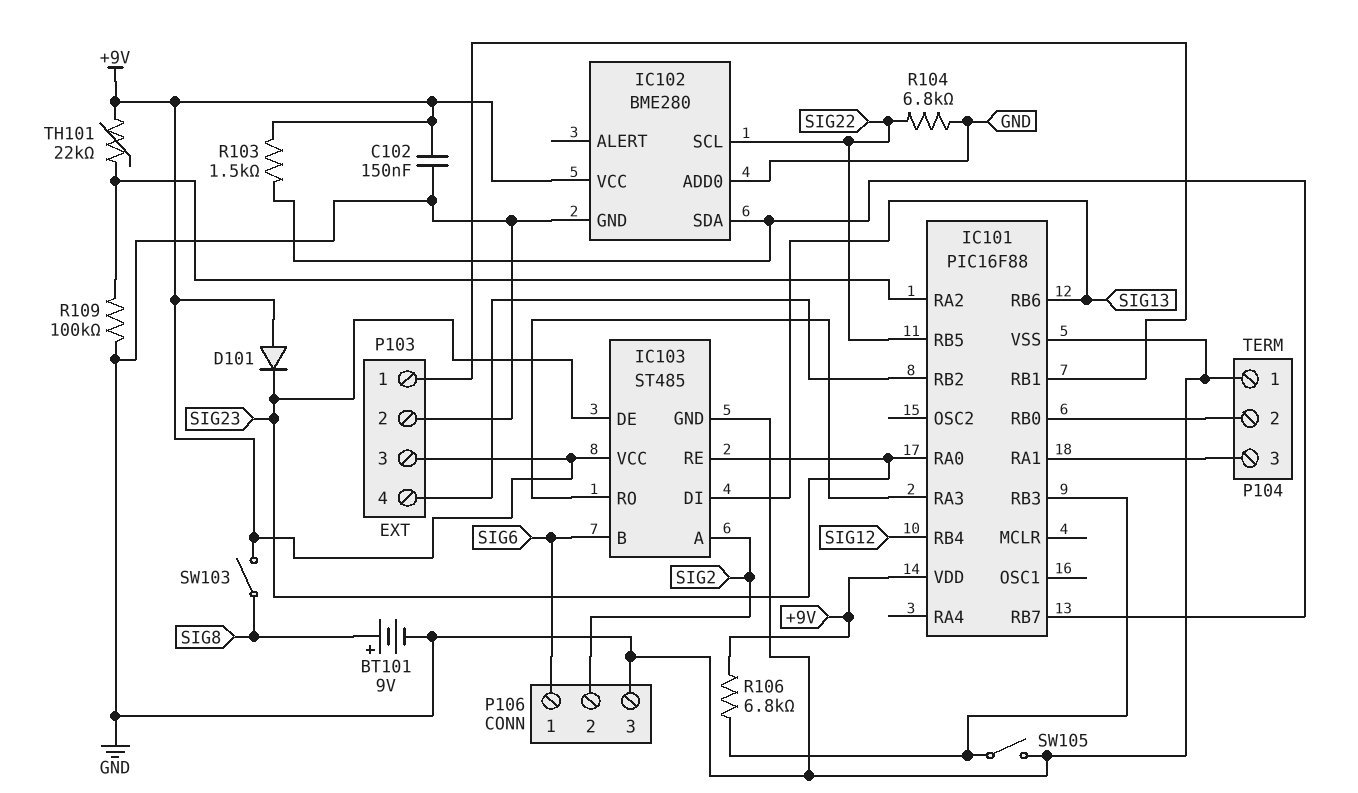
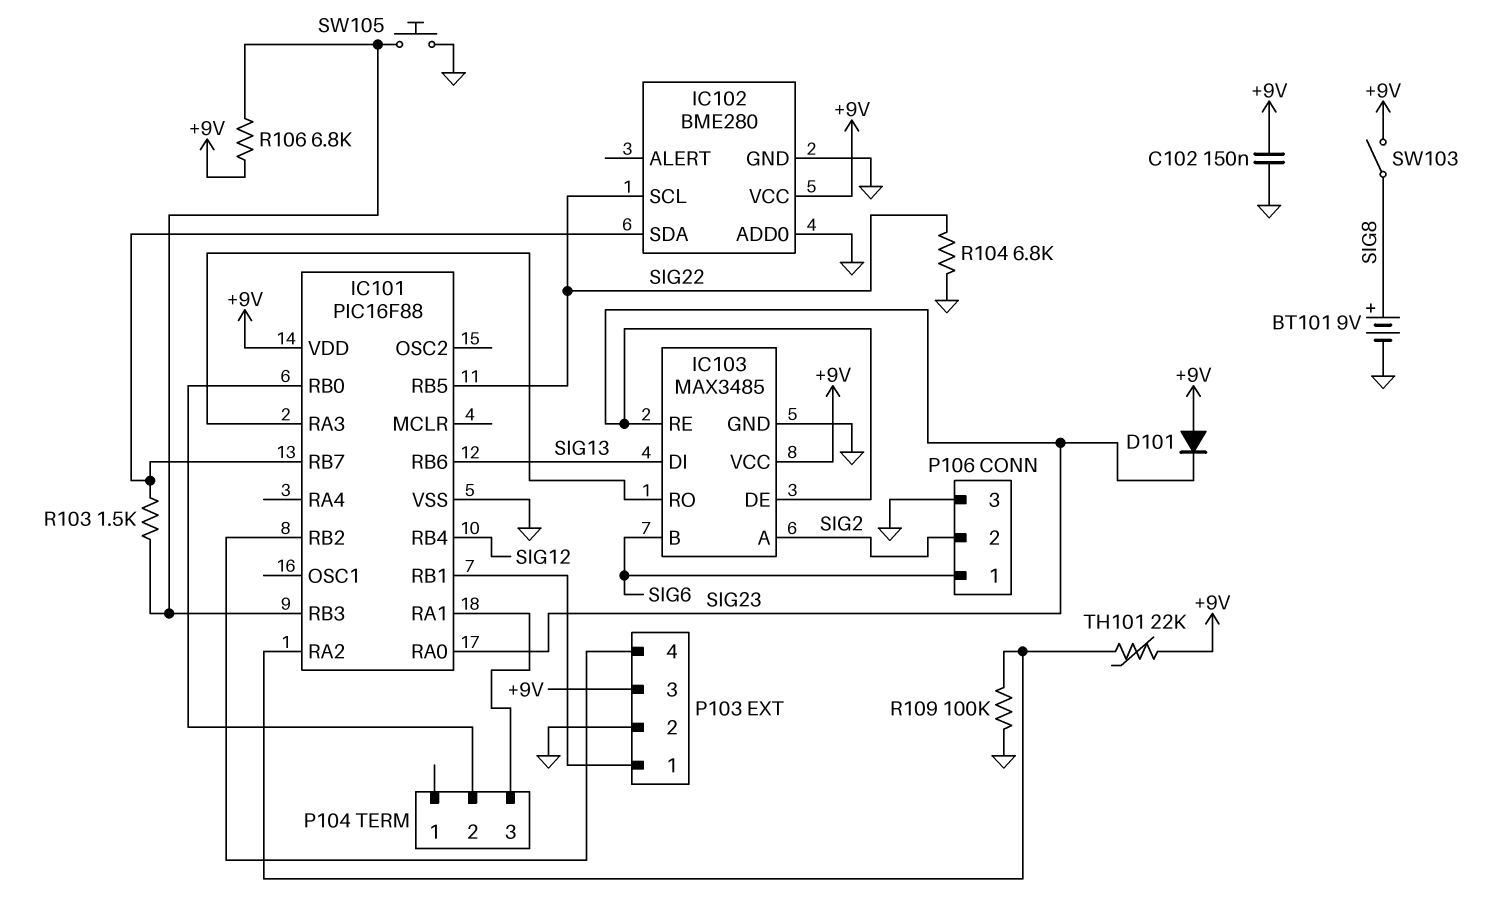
IC103: ST485 -> MAX3485
P104 pin 1: GND -> none
R103: 1.5k (+9V, IC101/RB7) -> 1.5k (IC101/RB3, IC101/RB7)
SW105: switch (GND, IC101/RB3) -> button (GND, IC101/RB3)

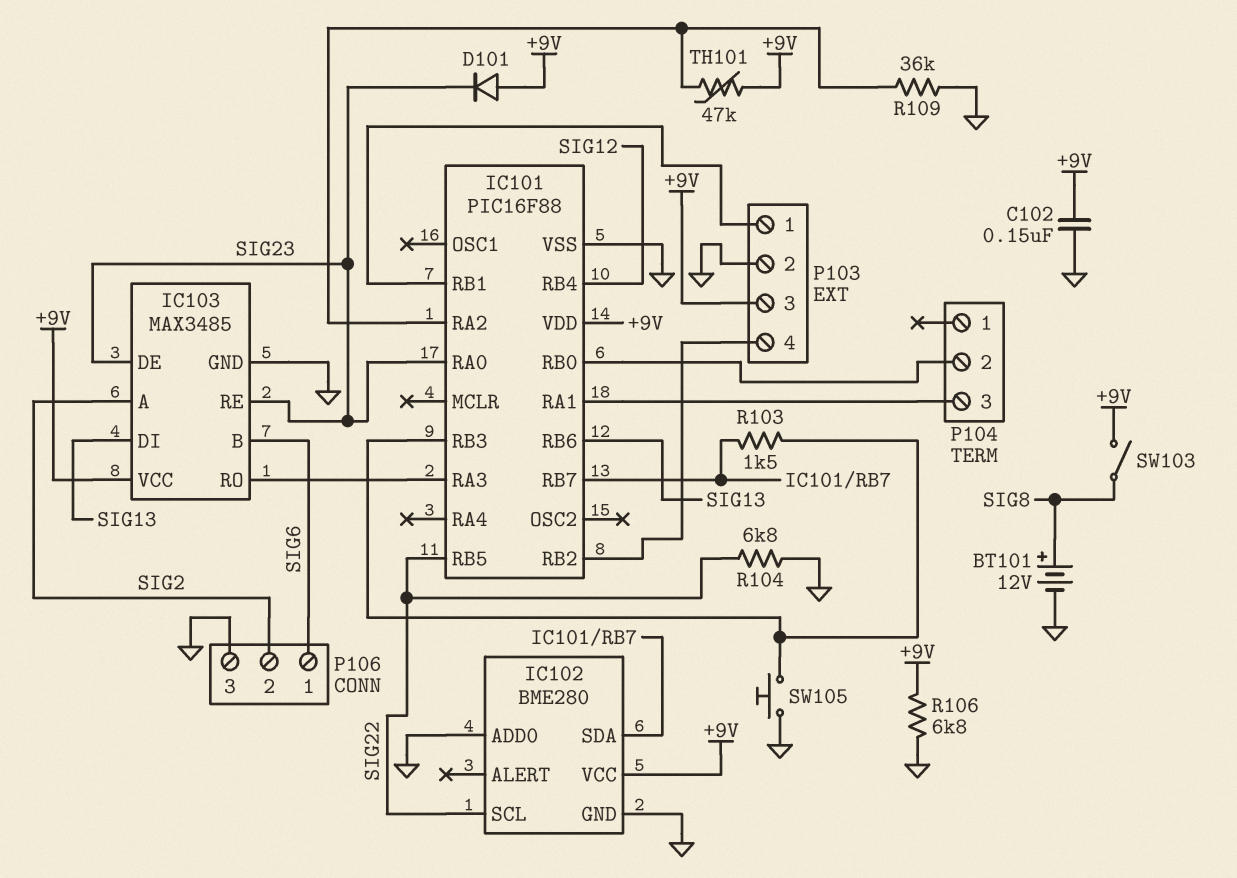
BT101: 9V (plus SIG8, minus GND) -> 12V (plus SIG8, minus GND)
R106: 6.8k (+9V, IC101/RB3) -> 6.8k (+9V, GND)
R109: 100k (GND, IC101/RA2) -> 36k (GND, IC101/RA2)
TH101: 22k (+9V, IC101/RA2) -> 47k (+9V, IC101/RA2)

